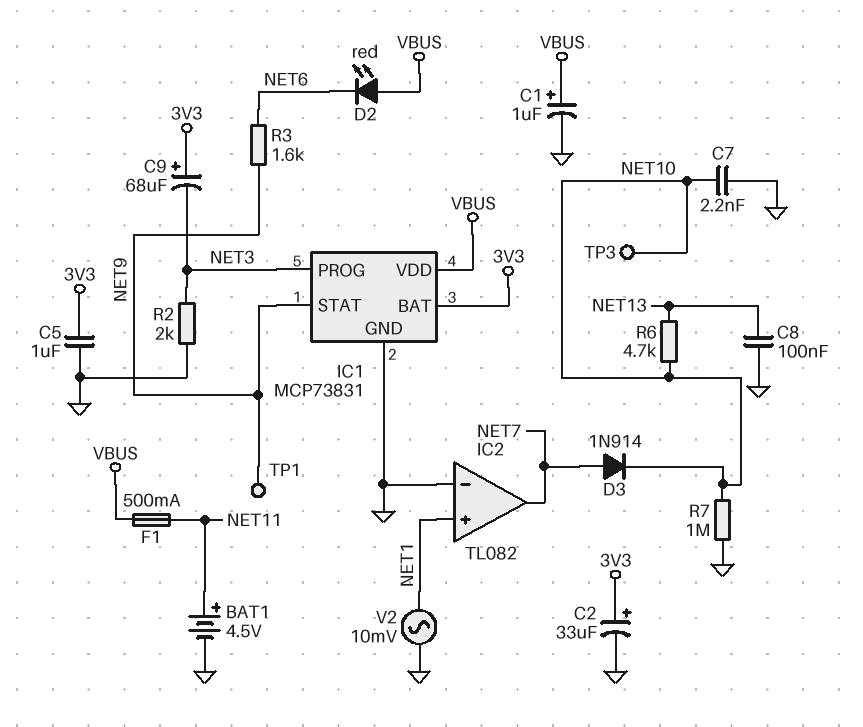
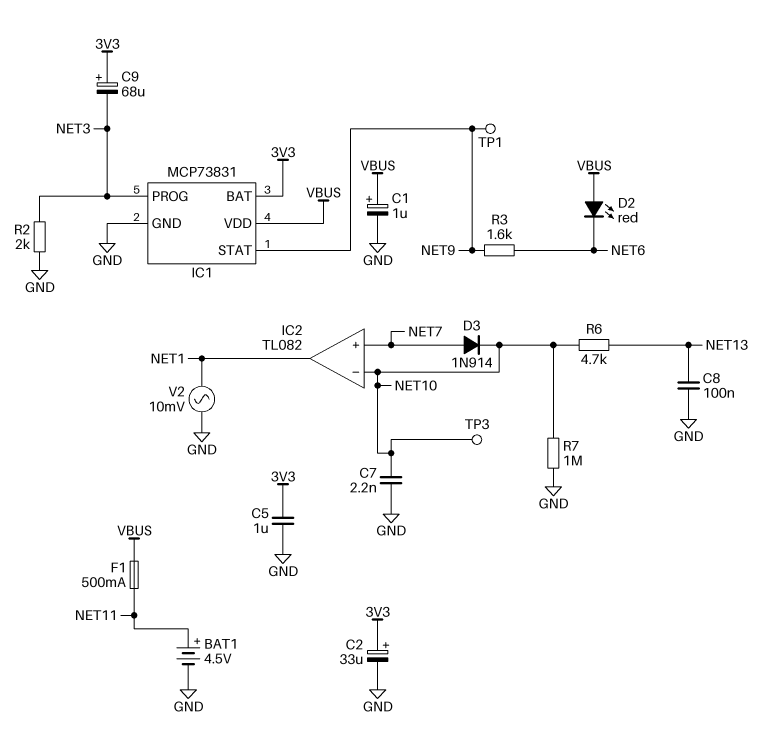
IC2 pin in+: NET1 -> NET7
IC2 pin in-: GND -> NET10
IC2 pin out: NET7 -> NET1

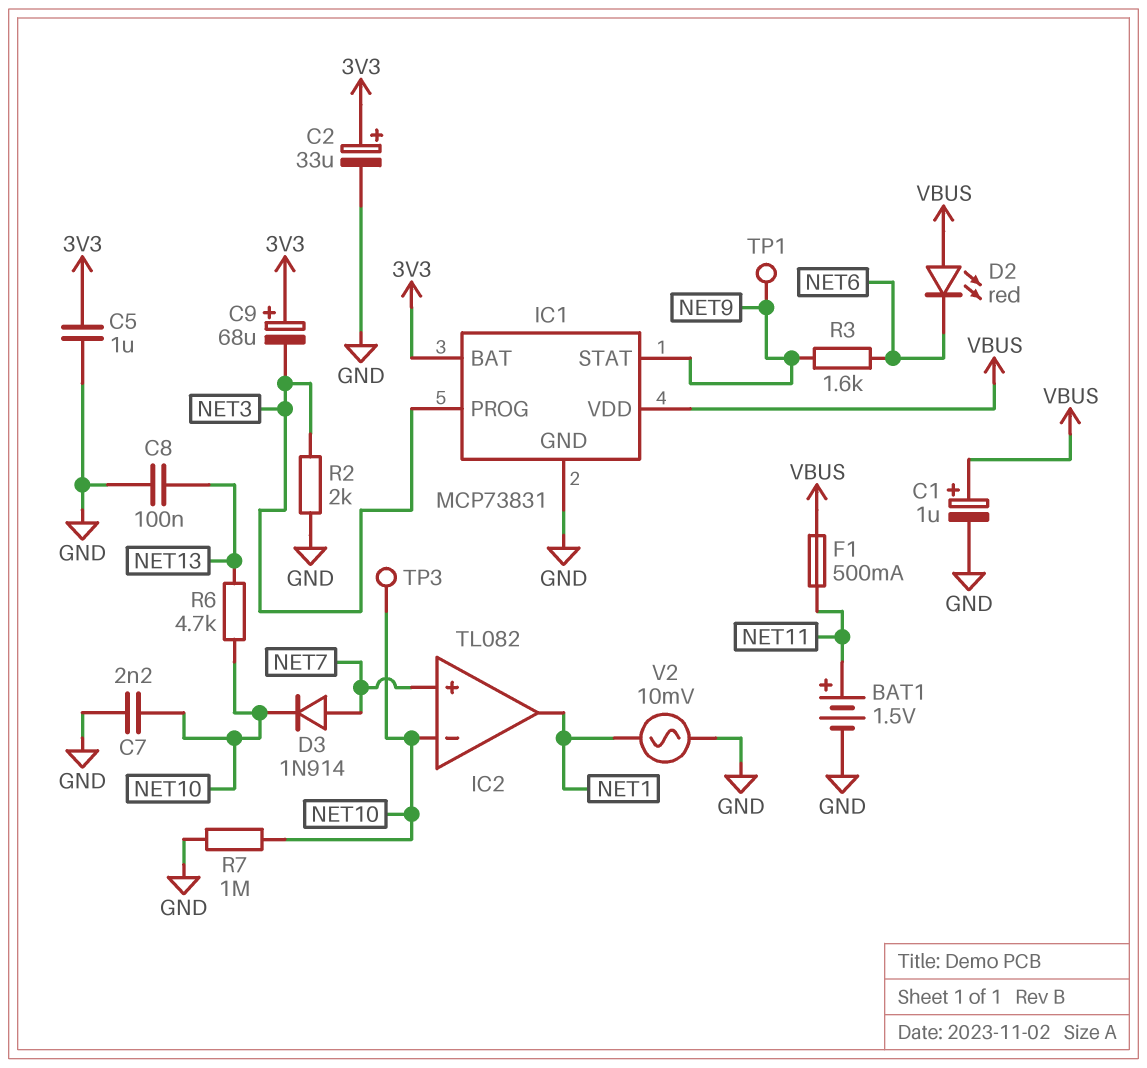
BAT1: 4.5V (plus NET11, minus GND) -> 1.5V (plus NET11, minus GND)

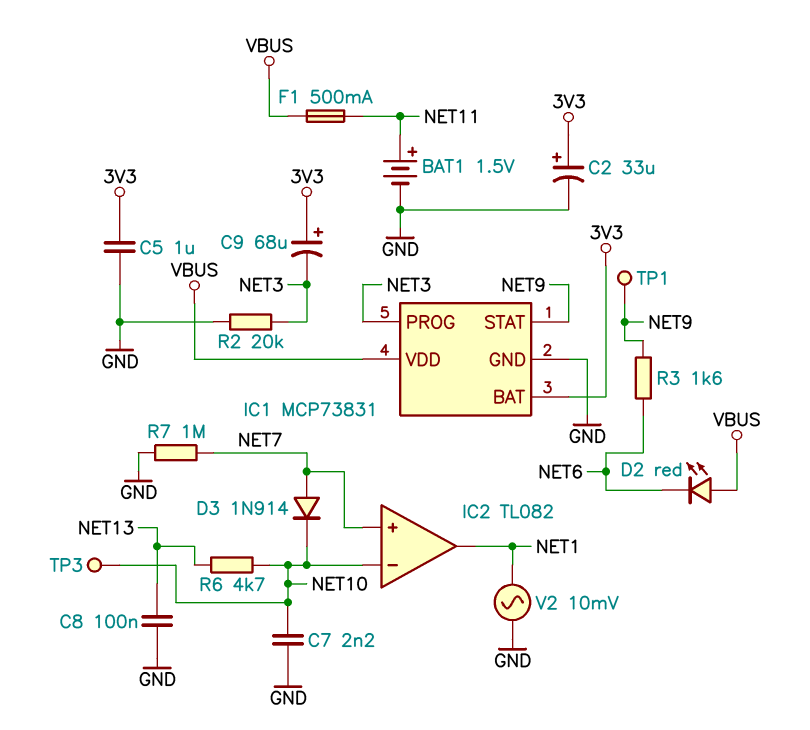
C1: 1uF (plus VBUS, minus GND) -> none
R2: 2k (GND, NET3) -> 20k (GND, NET3)
R7: 1M (GND, NET10) -> 1M (GND, NET7)

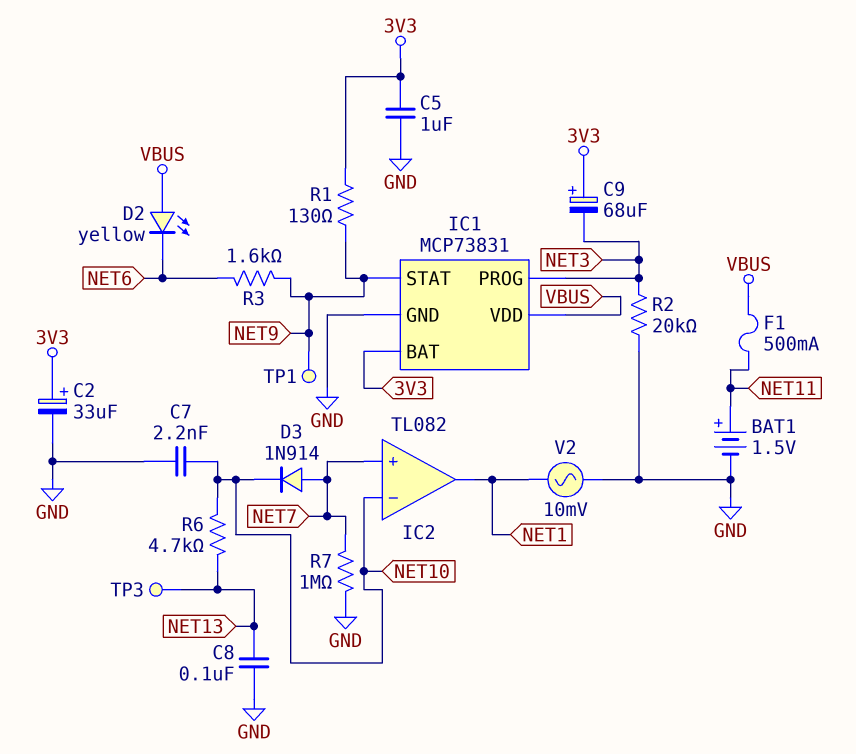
D2: LED red (A VBUS, K NET6) -> LED yellow (A VBUS, K NET6)
R1: none -> 130 (3V3, NET9)
TP3: test point (NET10) -> test point (NET13)

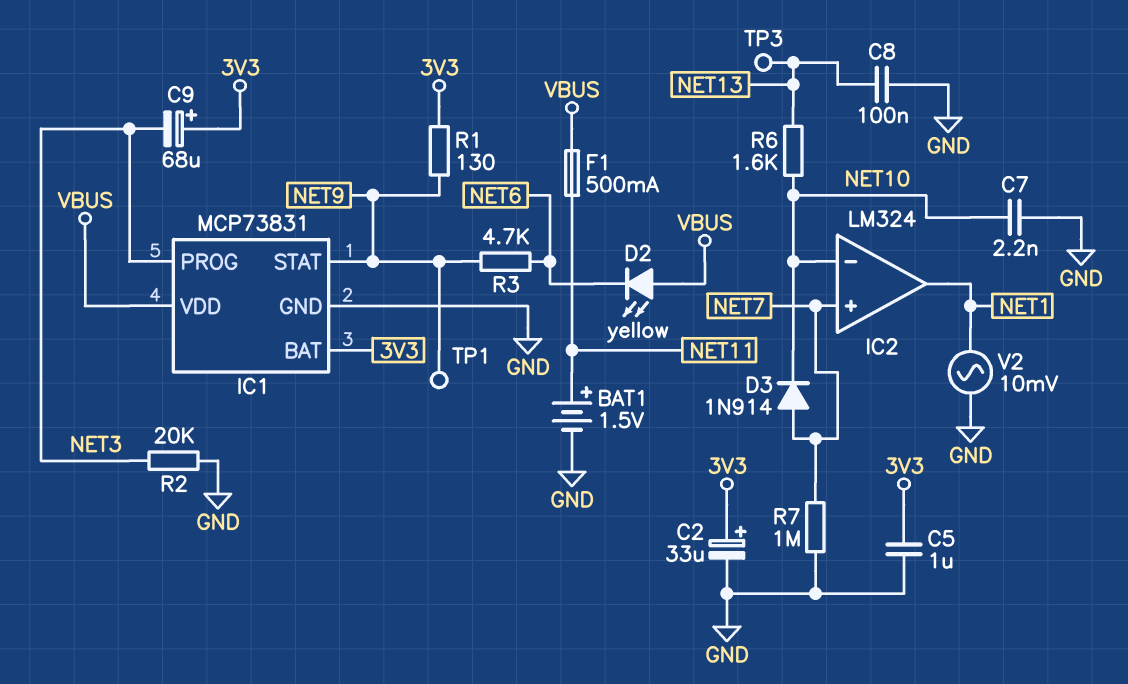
IC2: TL082 -> LM324
R3: 1.6k (NET6, NET9) -> 4.7k (NET6, NET9)
R6: 4.7k (NET10, NET13) -> 1.6k (NET10, NET13)

